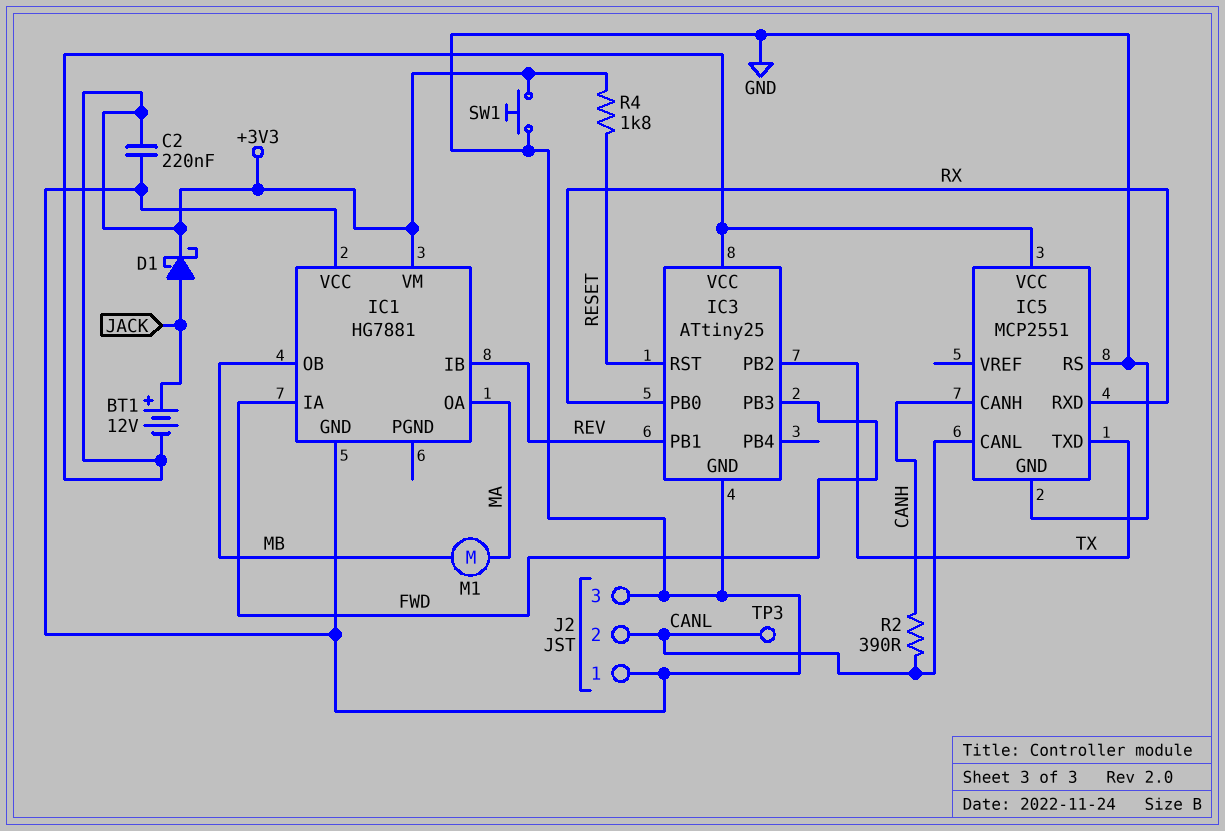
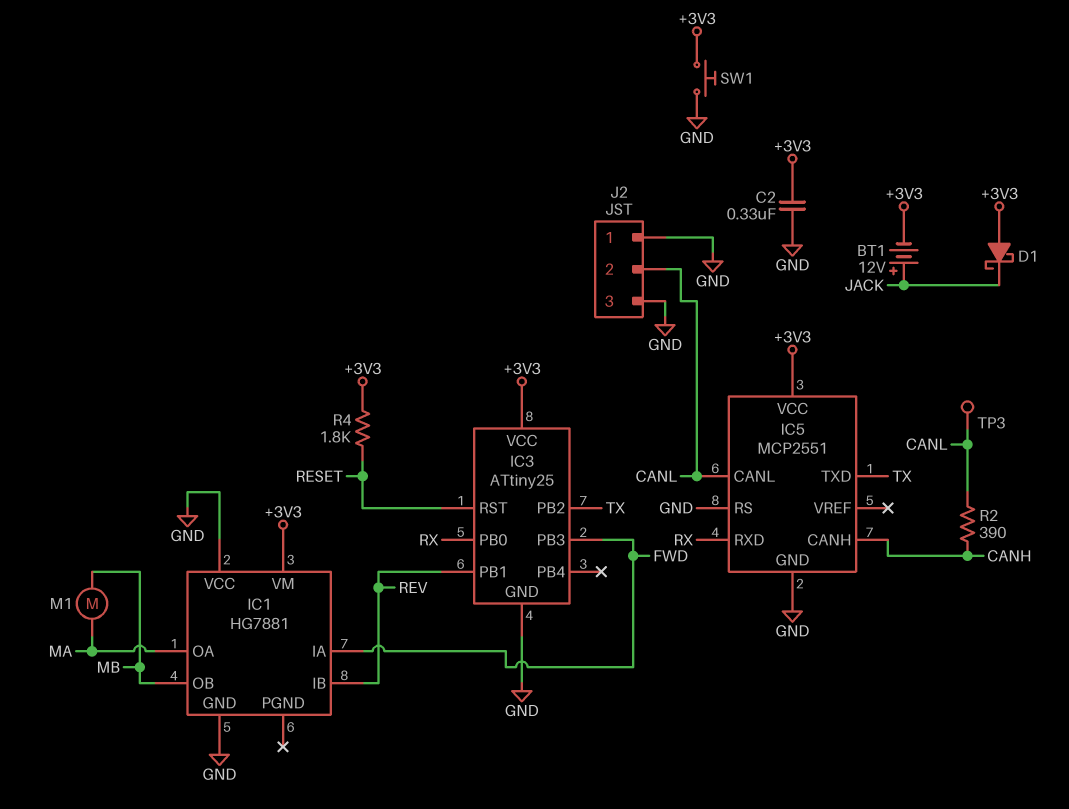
C2: 220nF (+3V3, GND) -> 330nF (+3V3, GND)
D1: schottky (A JACK, K +3V3) -> schottky (A +3V3, K JACK)

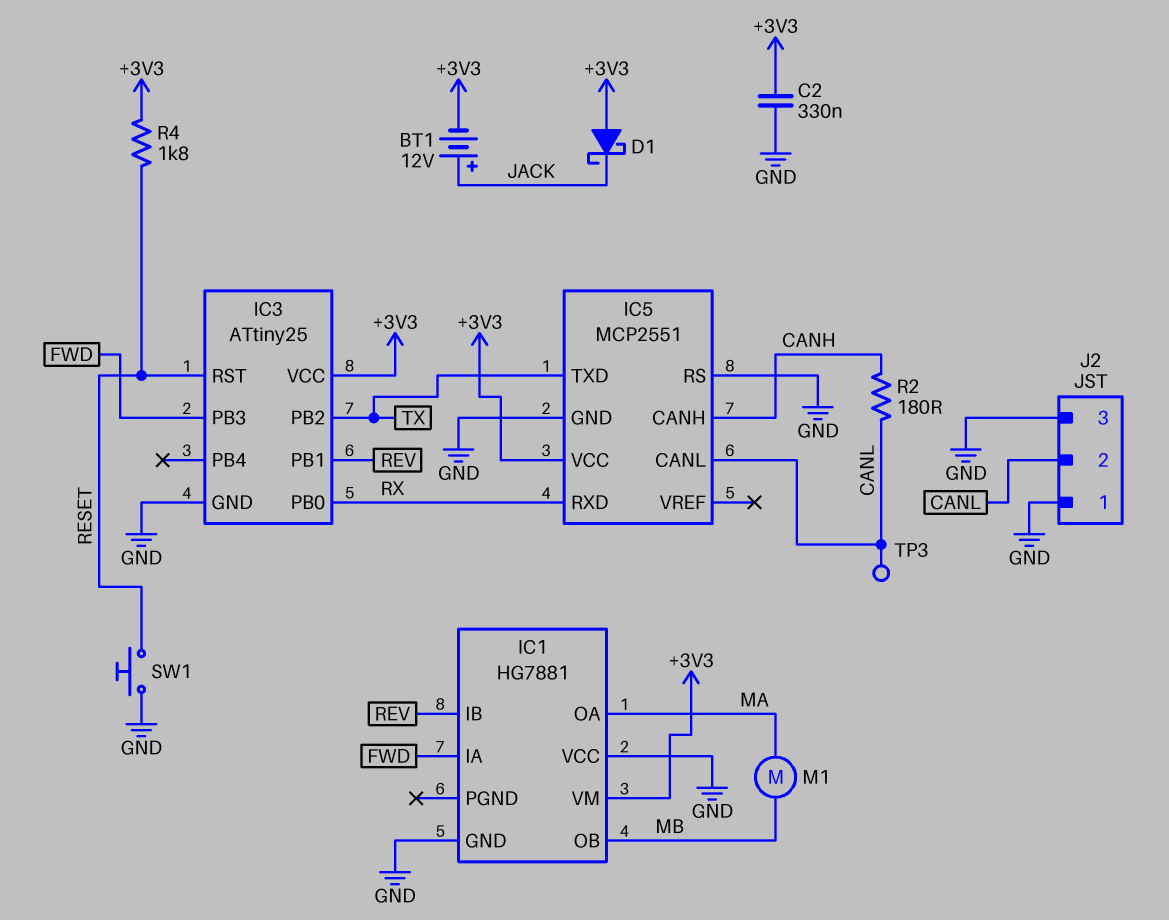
R2: 390 (CANH, CANL) -> 180 (CANH, CANL)
SW1: button (+3V3, GND) -> button (GND, RESET)

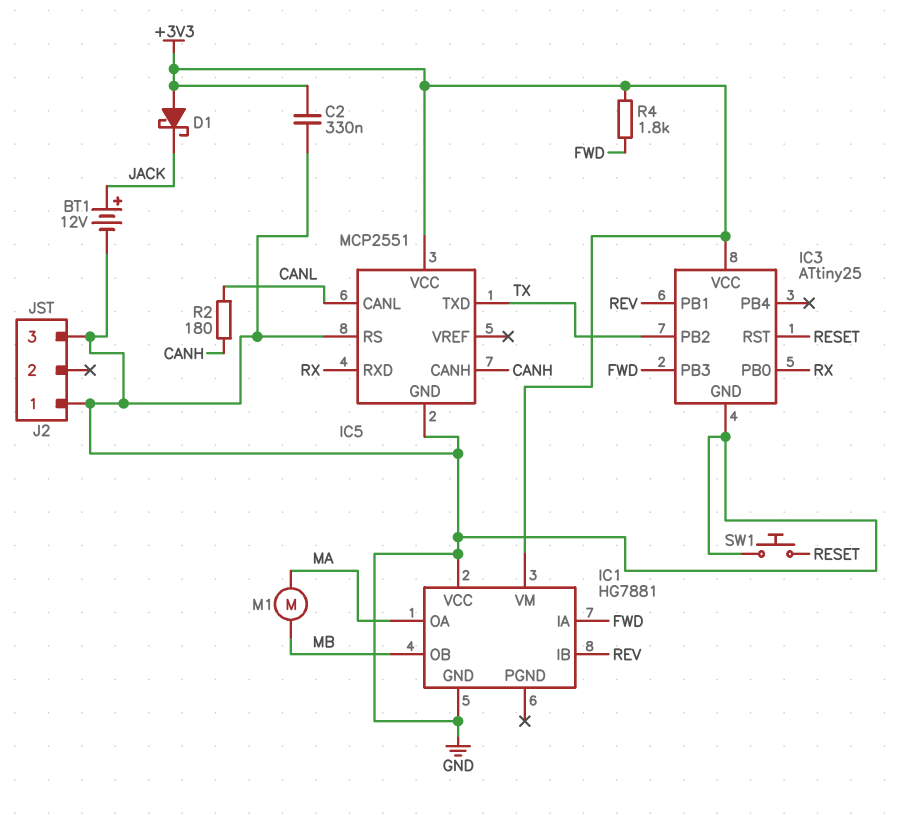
BT1: 12V (plus JACK, minus +3V3) -> 12V (plus JACK, minus GND)
J2 pin 2: CANL -> none
R4: 1.8k (+3V3, RESET) -> 1.8k (+3V3, FWD)
TP3: test point (CANL) -> none

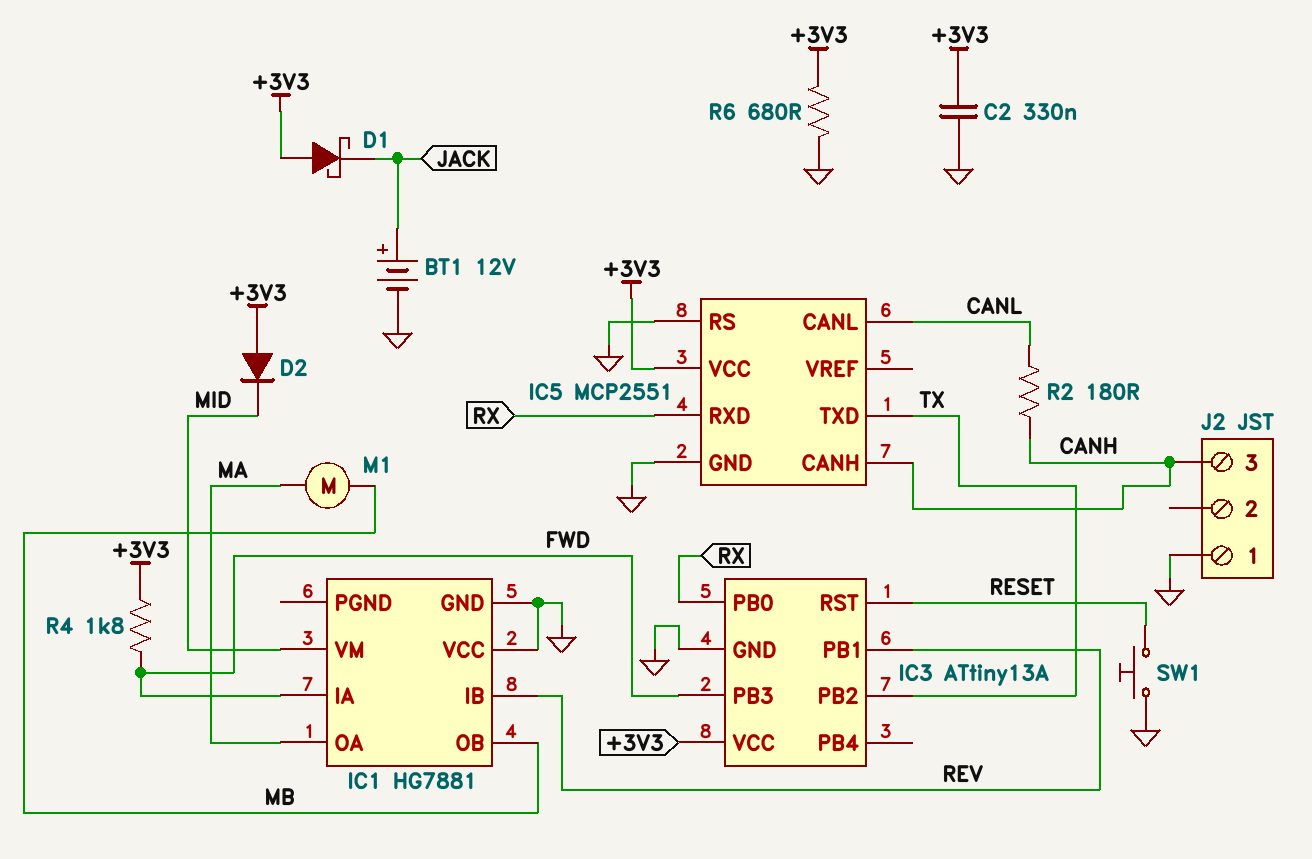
D2: none -> diode (A +3V3, K MID)
IC1 pin VM: +3V3 -> MID
IC3: ATtiny25 -> ATtiny13A
J2 pin 3: GND -> CANH
R6: none -> 680 (+3V3, GND)

